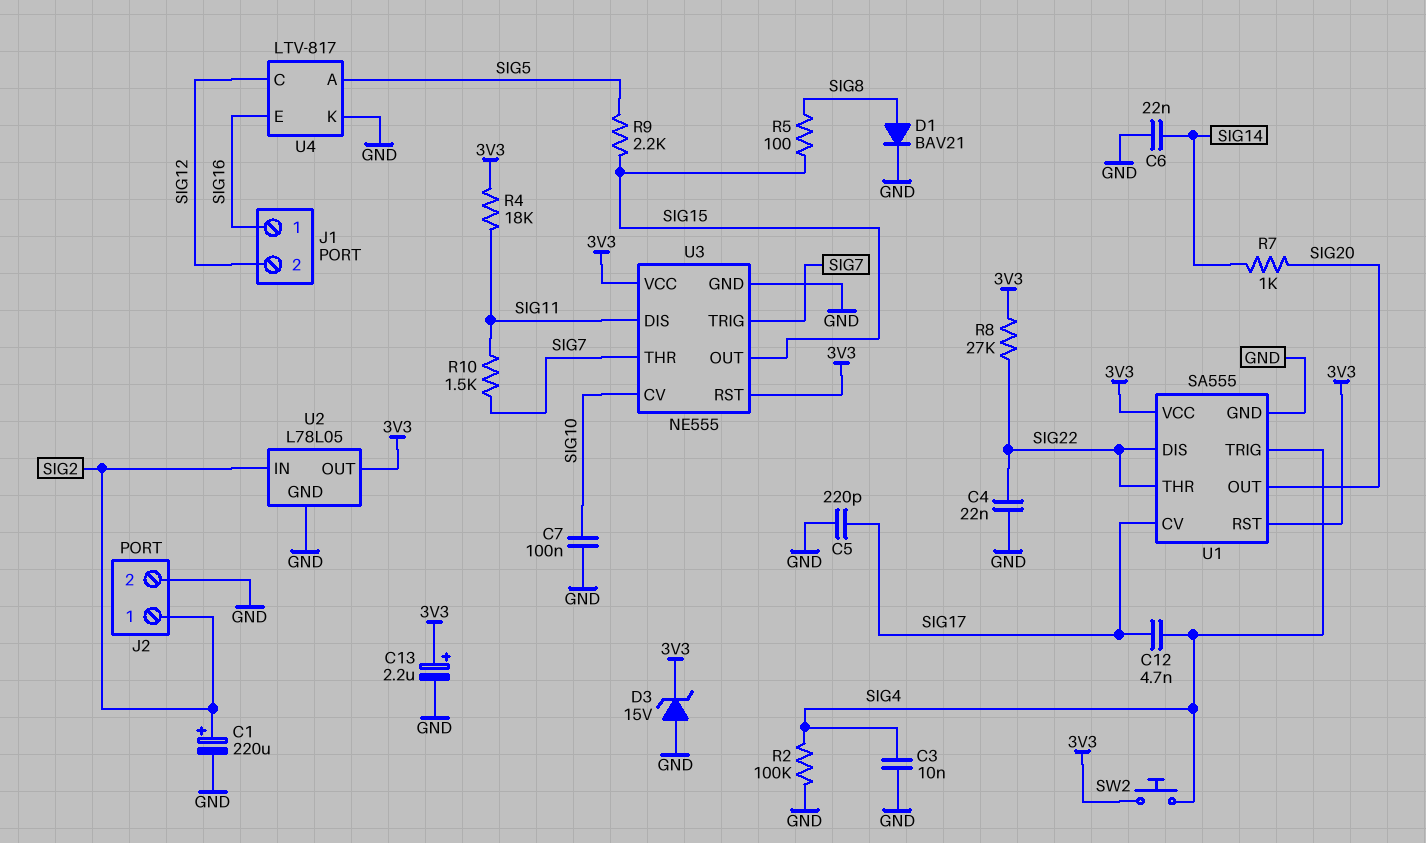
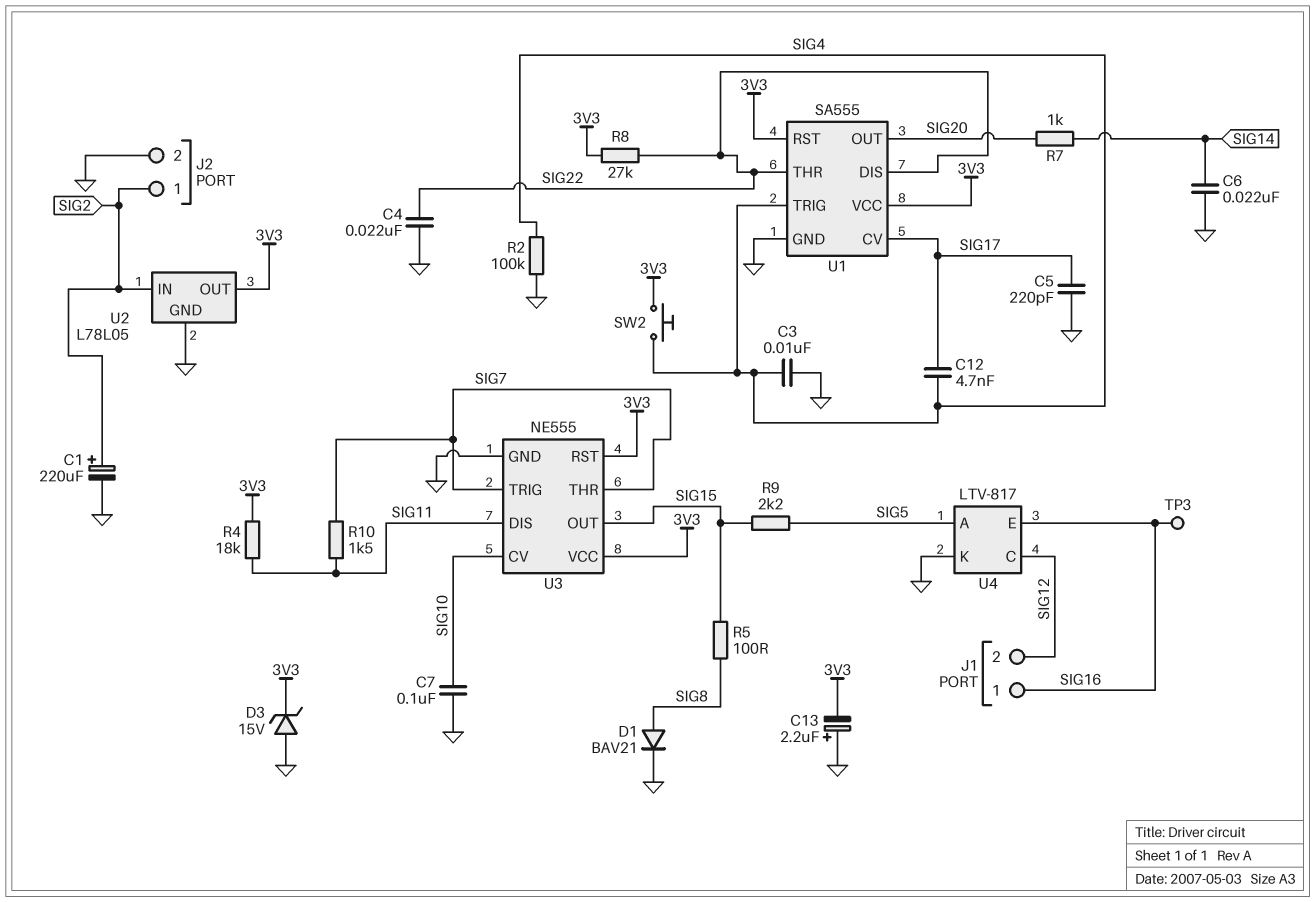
C13: 2.2uF (plus 3V3, minus GND) -> 2.2uF (plus GND, minus 3V3)
TP3: none -> test point (SIG16)

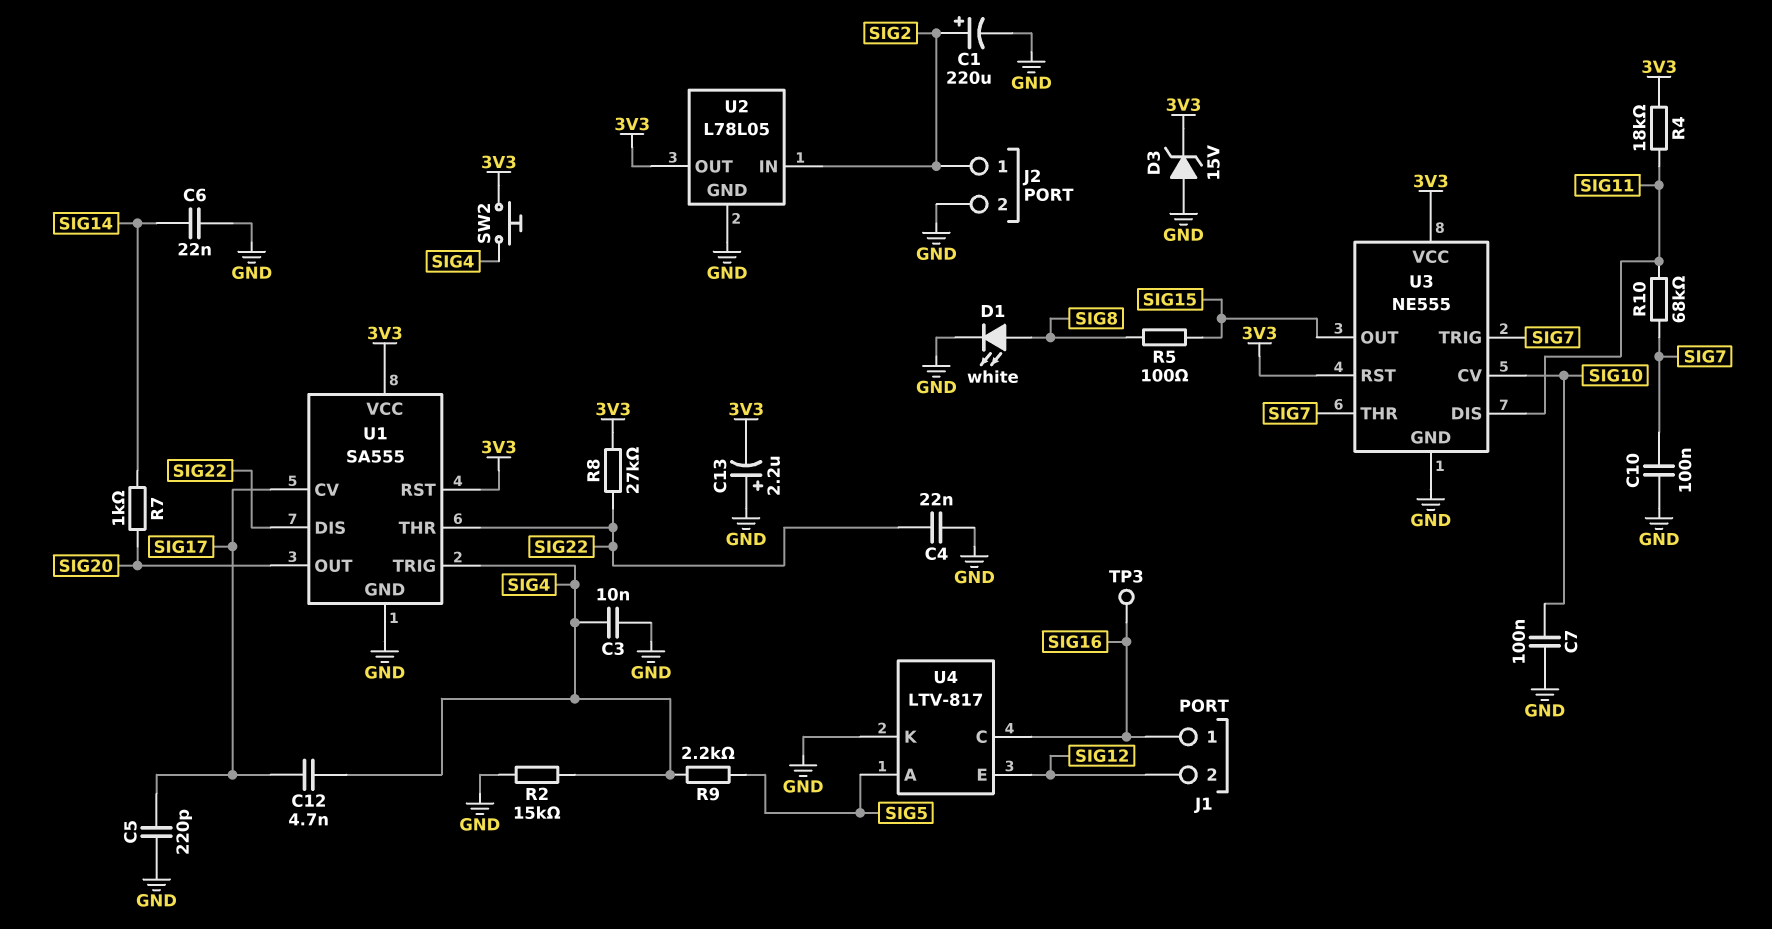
C10: none -> 100nF (GND, SIG7)
D1: diode BAV21 (A SIG8, K GND) -> LED white (A SIG8, K GND)
R2: 100k (GND, SIG4) -> 15k (GND, SIG4)
R9: 2.2k (SIG5, SIG15) -> 2.2k (SIG4, SIG5)
R10: 1.5k (SIG7, SIG11) -> 68k (SIG7, SIG11)
U4 pin C: SIG12 -> SIG16
U4 pin E: SIG16 -> SIG12

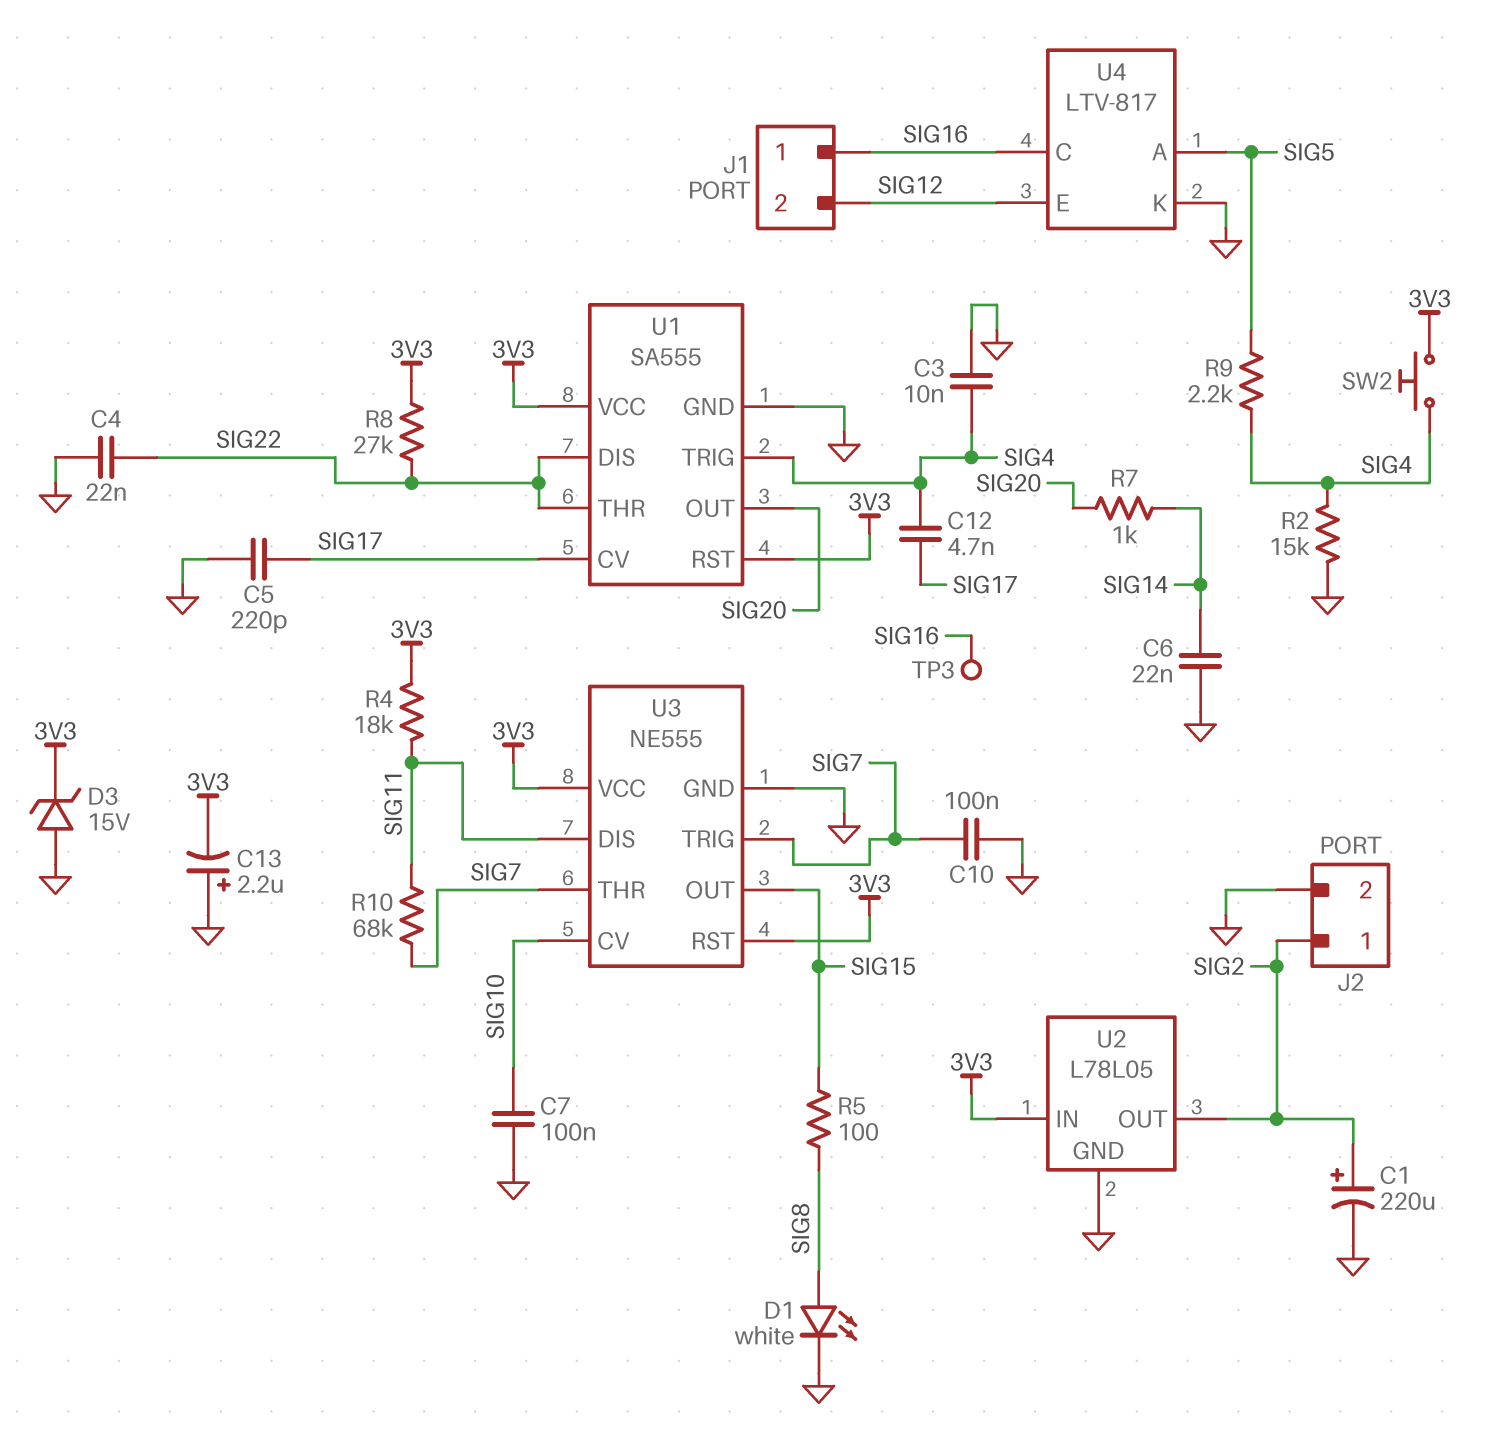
U2 pin IN: SIG2 -> 3V3
U2 pin OUT: 3V3 -> SIG2

